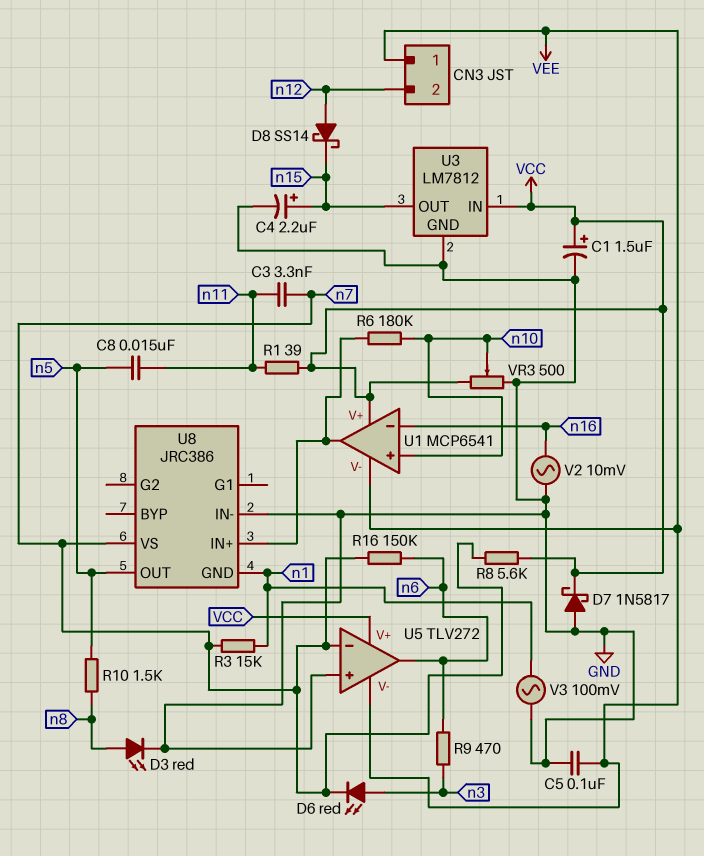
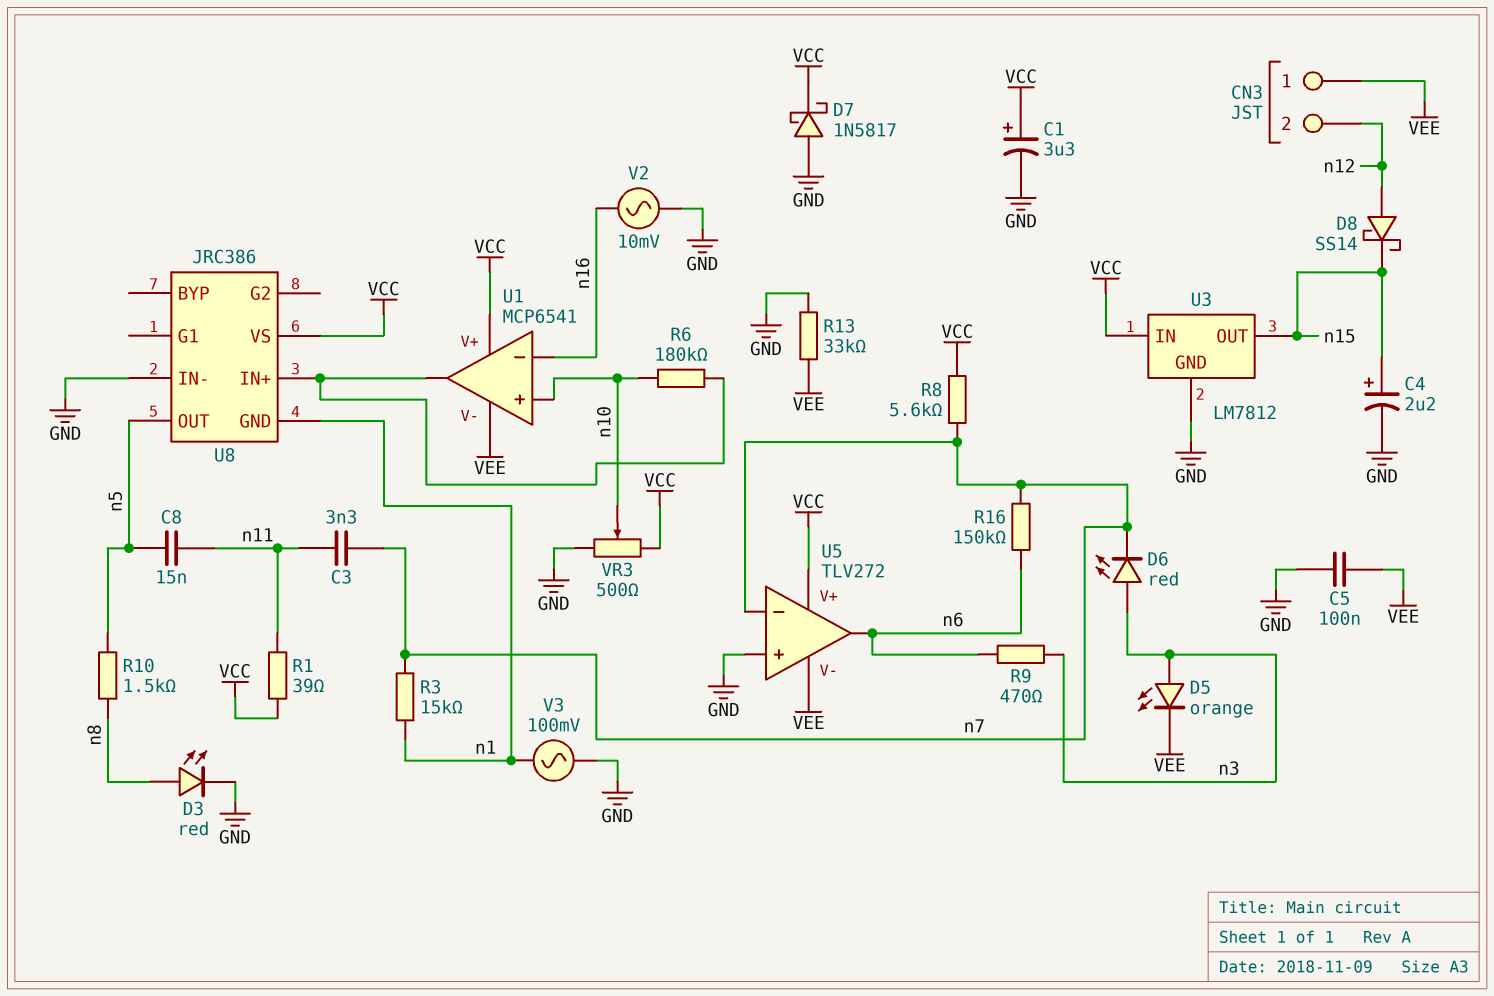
C1: 1.5uF (plus VCC, minus GND) -> 3.3uF (plus VCC, minus GND)
D5: none -> LED orange (A n3, K VEE)
R13: none -> 33k (GND, VEE)
U8 pin VS: n7 -> VCC

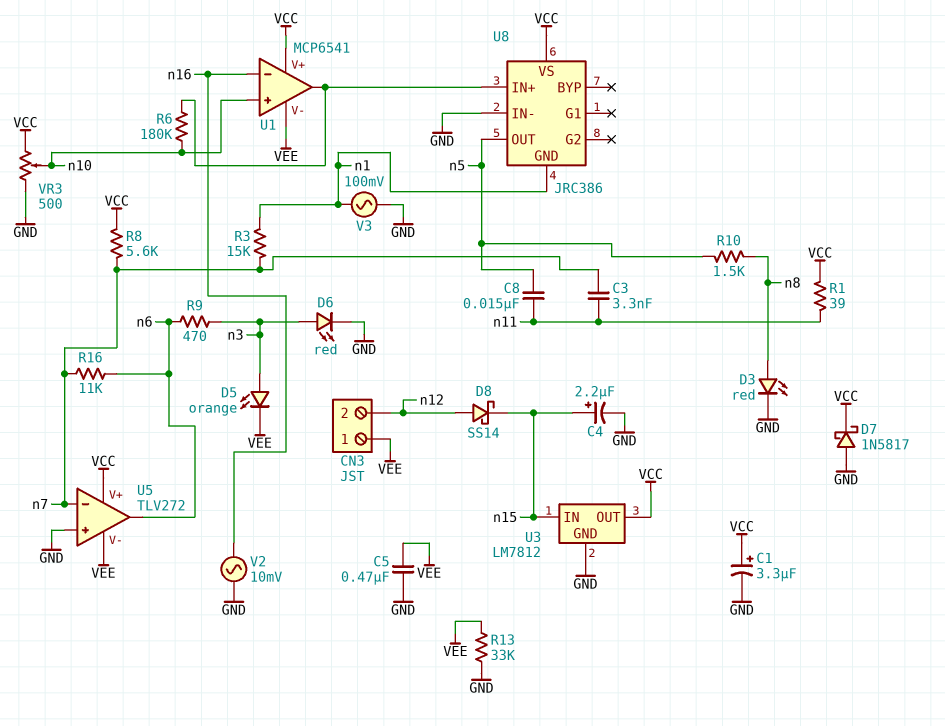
C5: 100nF (GND, VEE) -> 470nF (GND, VEE)
D6: LED red (A n3, K n7) -> LED red (A n3, K GND)
R16: 150k (n6, n7) -> 11k (n6, n7)
U3 pin IN: VCC -> n15
U3 pin OUT: n15 -> VCC

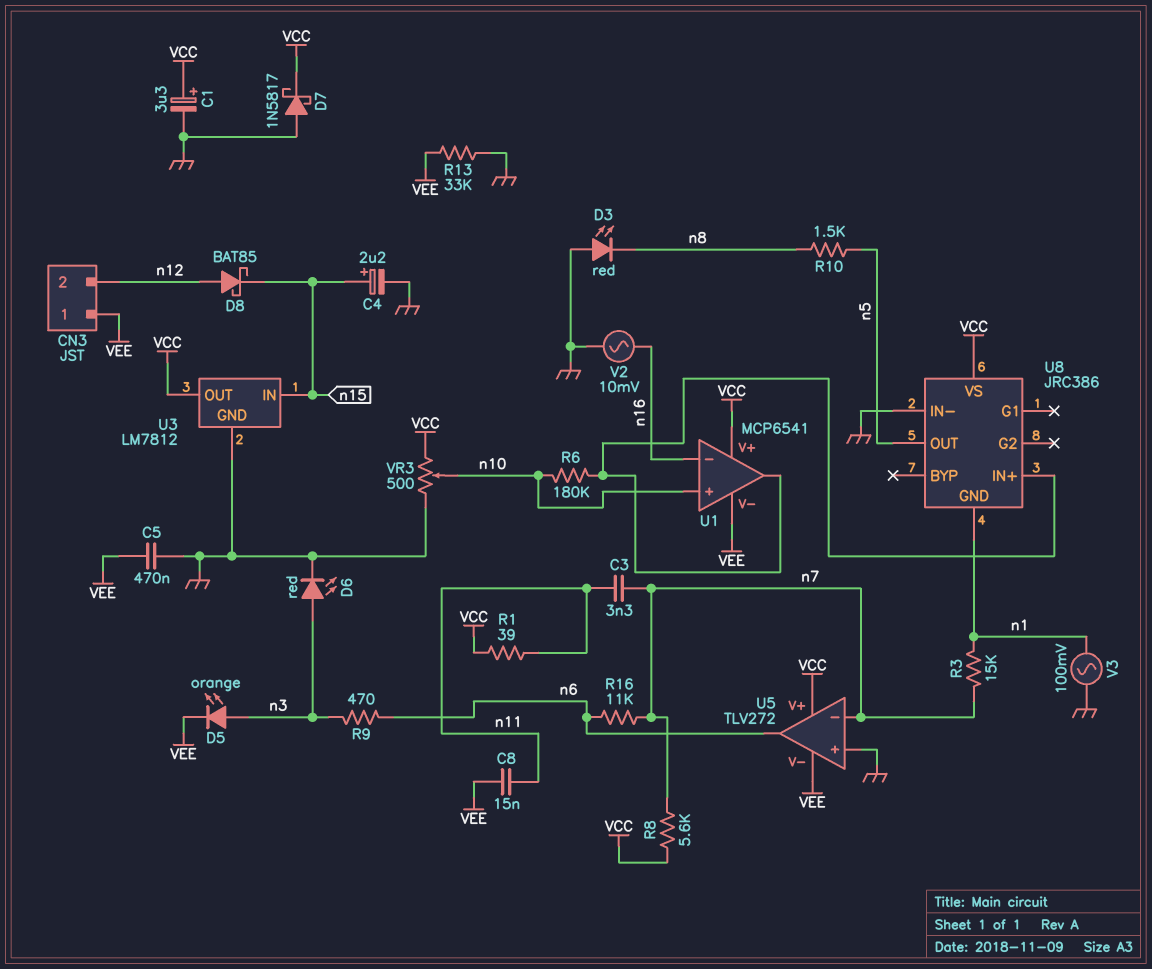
C8: 15nF (n5, n11) -> 15nF (VEE, n11)
D3: LED red (A n8, K GND) -> LED red (A GND, K n8)
D8: schottky SS14 (A n12, K n15) -> schottky BAT85 (A n12, K n15)

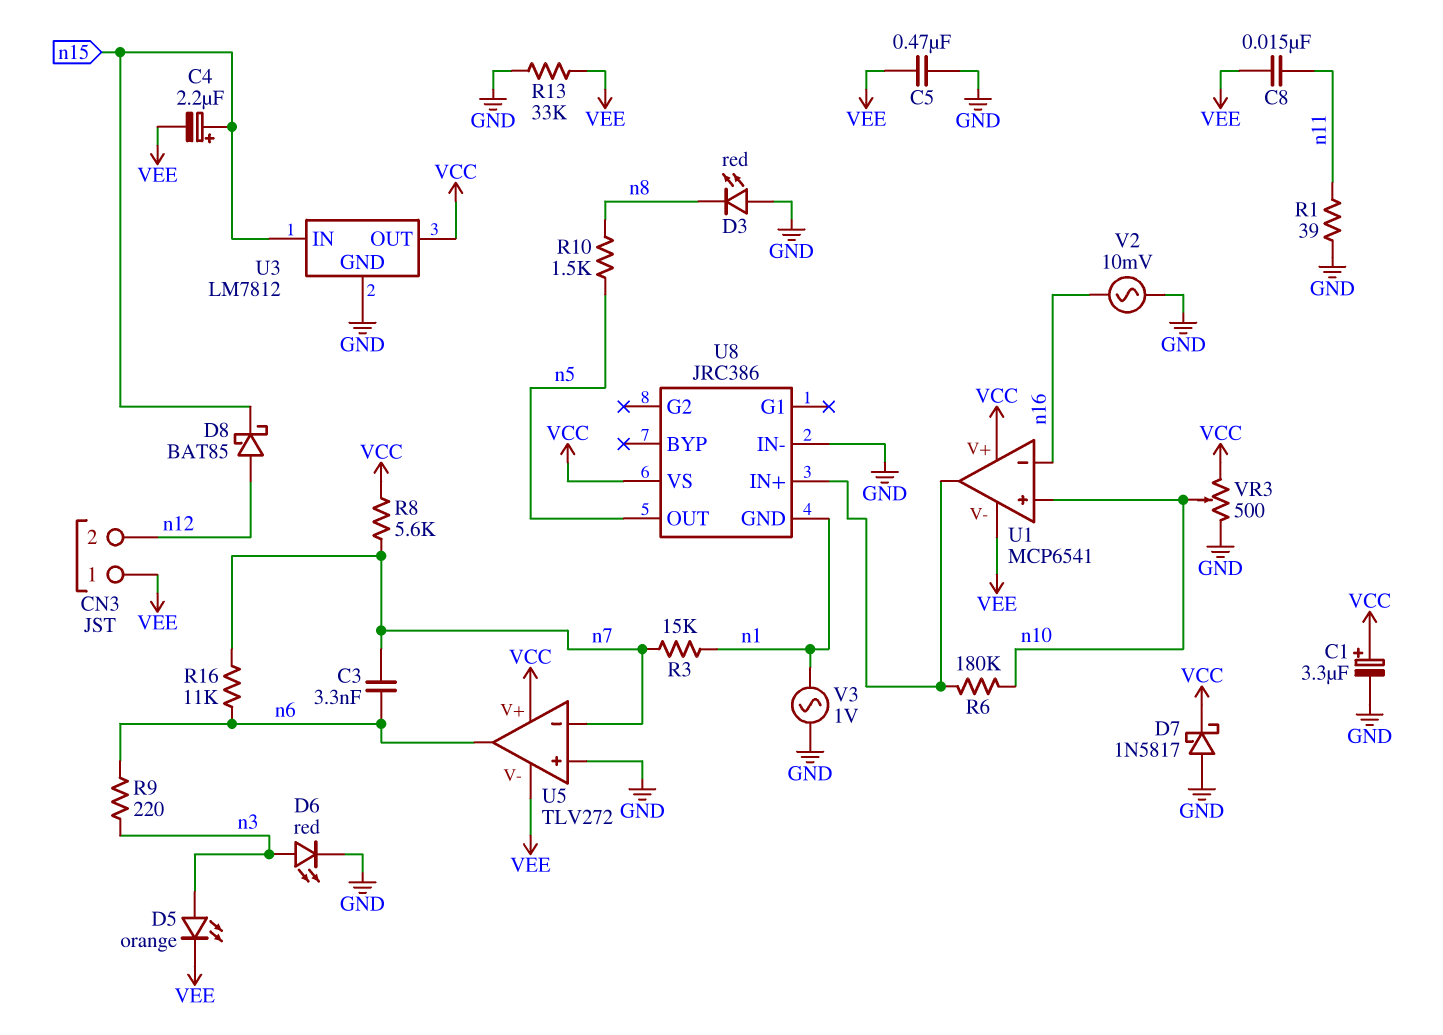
C3: 3.3nF (n7, n11) -> 3.3nF (n6, n7)
C4: 2.2uF (plus n15, minus GND) -> 2.2uF (plus n15, minus VEE)
R1: 39 (VCC, n11) -> 39 (GND, n11)
R9: 470 (n3, n6) -> 220 (n3, n6)
V3: AC 100mV (GND, n1) -> AC 1V (GND, n1)

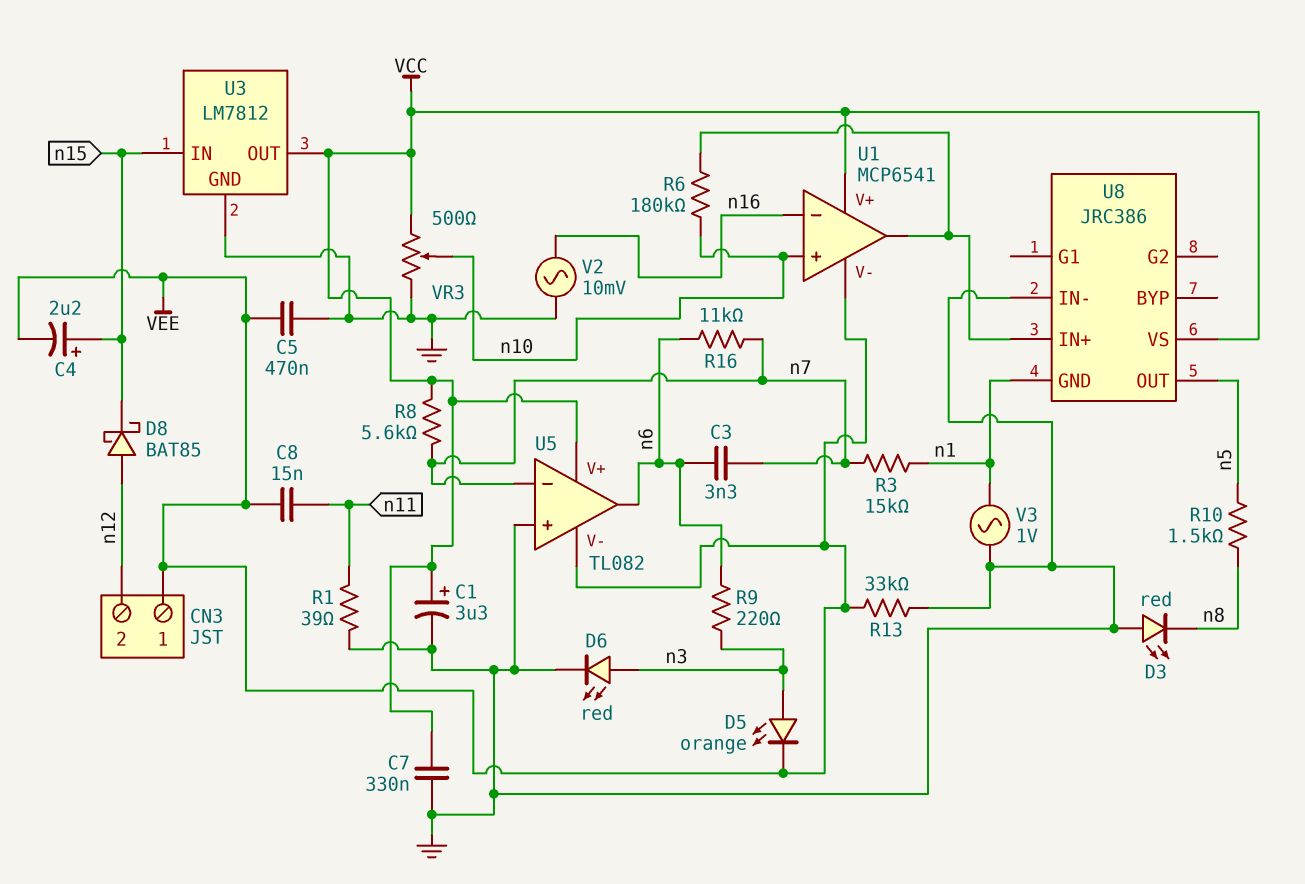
C7: none -> 330nF (GND, VCC)
D7: schottky 1N5817 (A GND, K VCC) -> none
U5: TLV272 -> TL082

